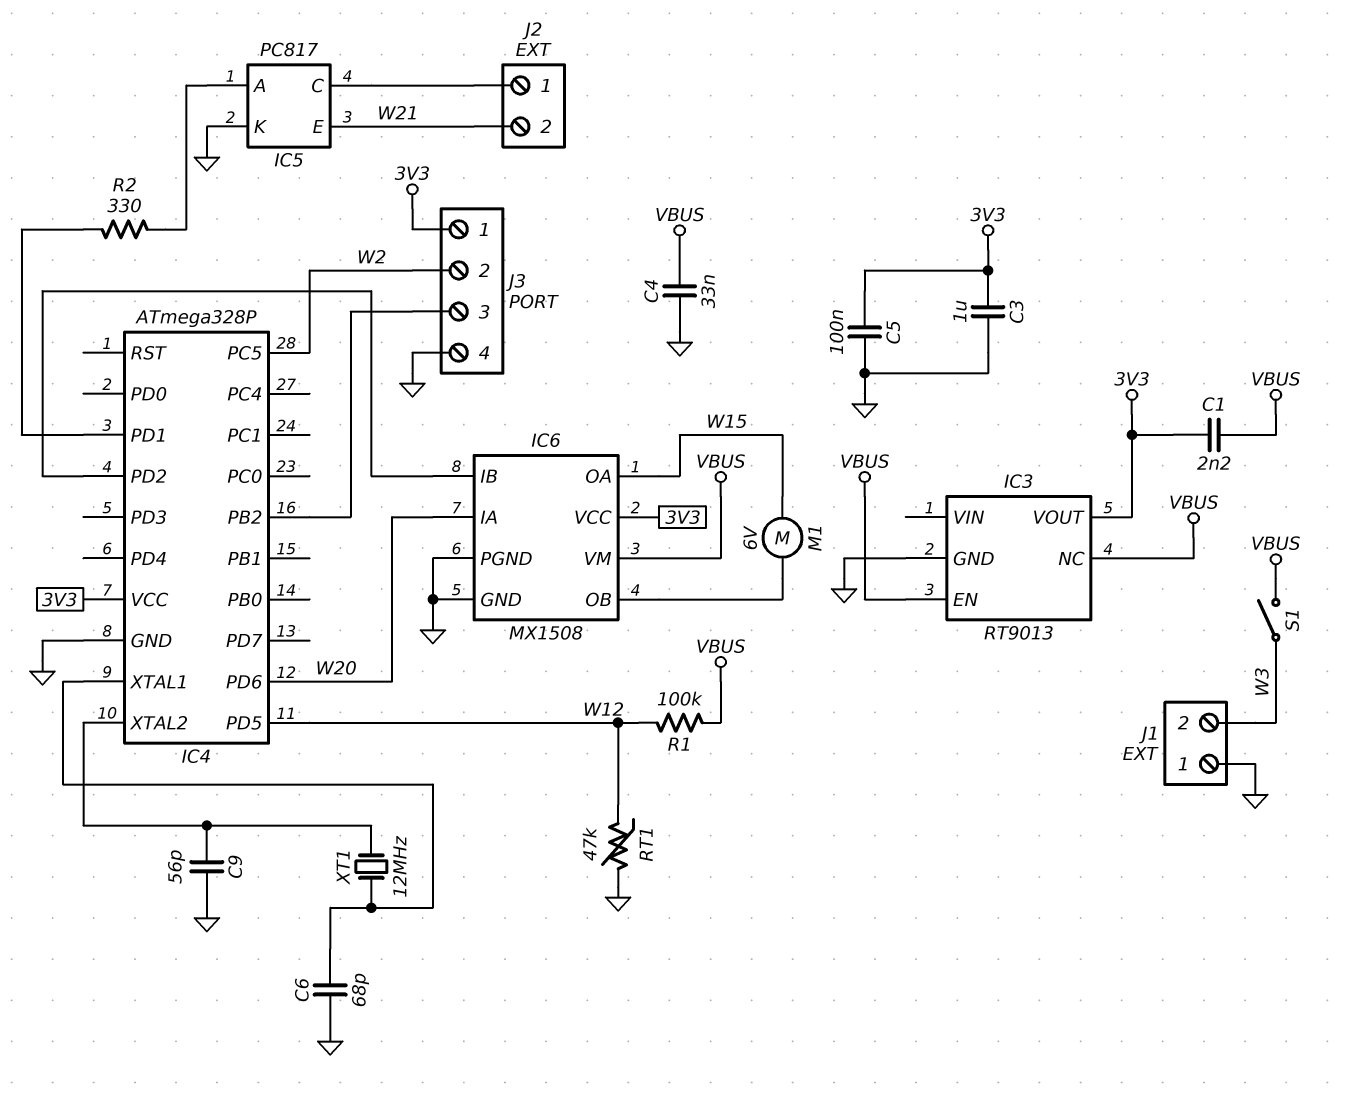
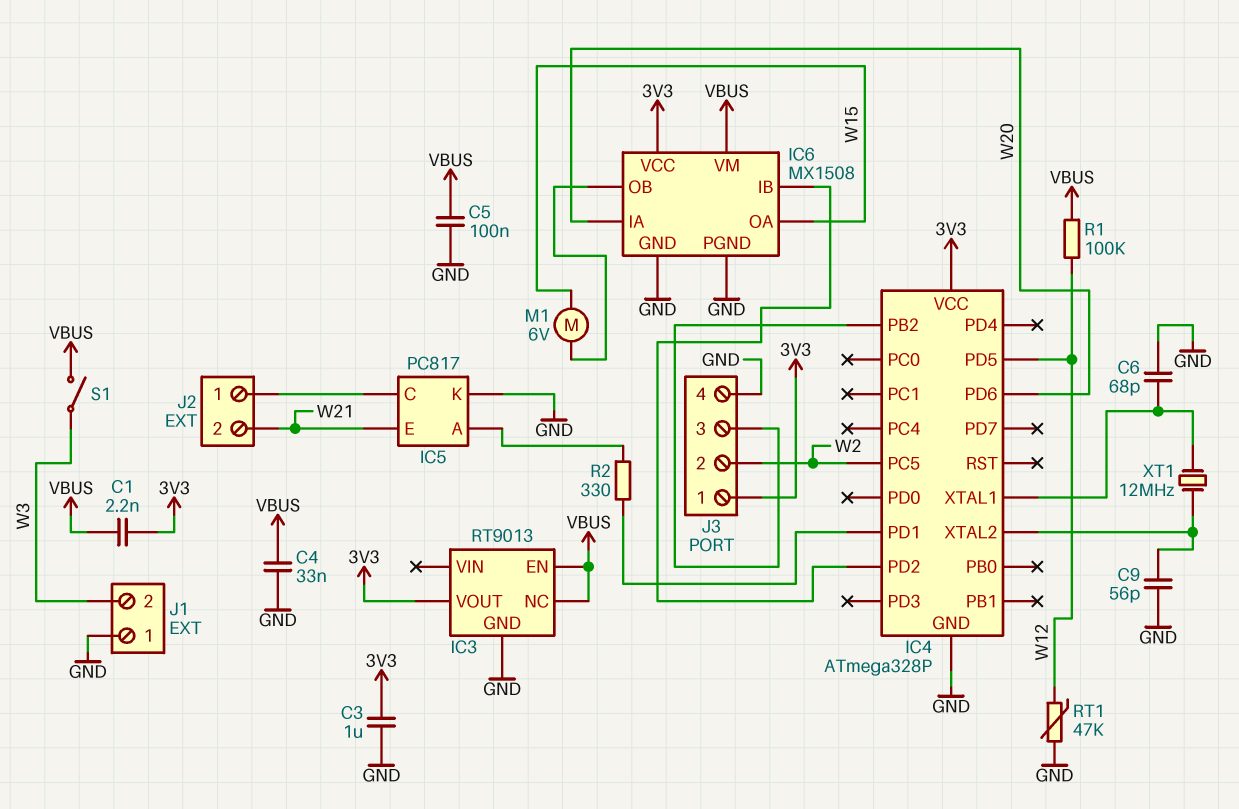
C5: 100nF (3V3, GND) -> 100nF (GND, VBUS)

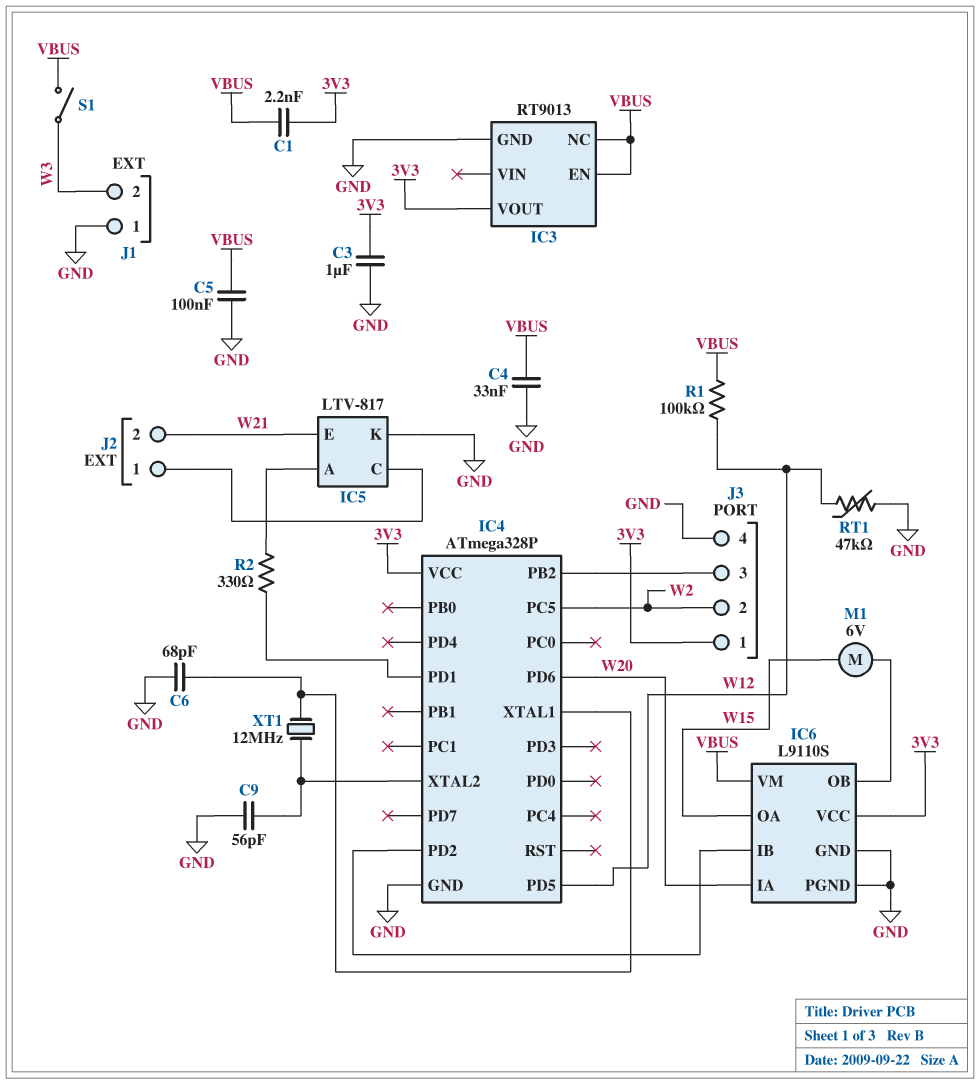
IC5: PC817 -> LTV-817
IC6: MX1508 -> L9110S

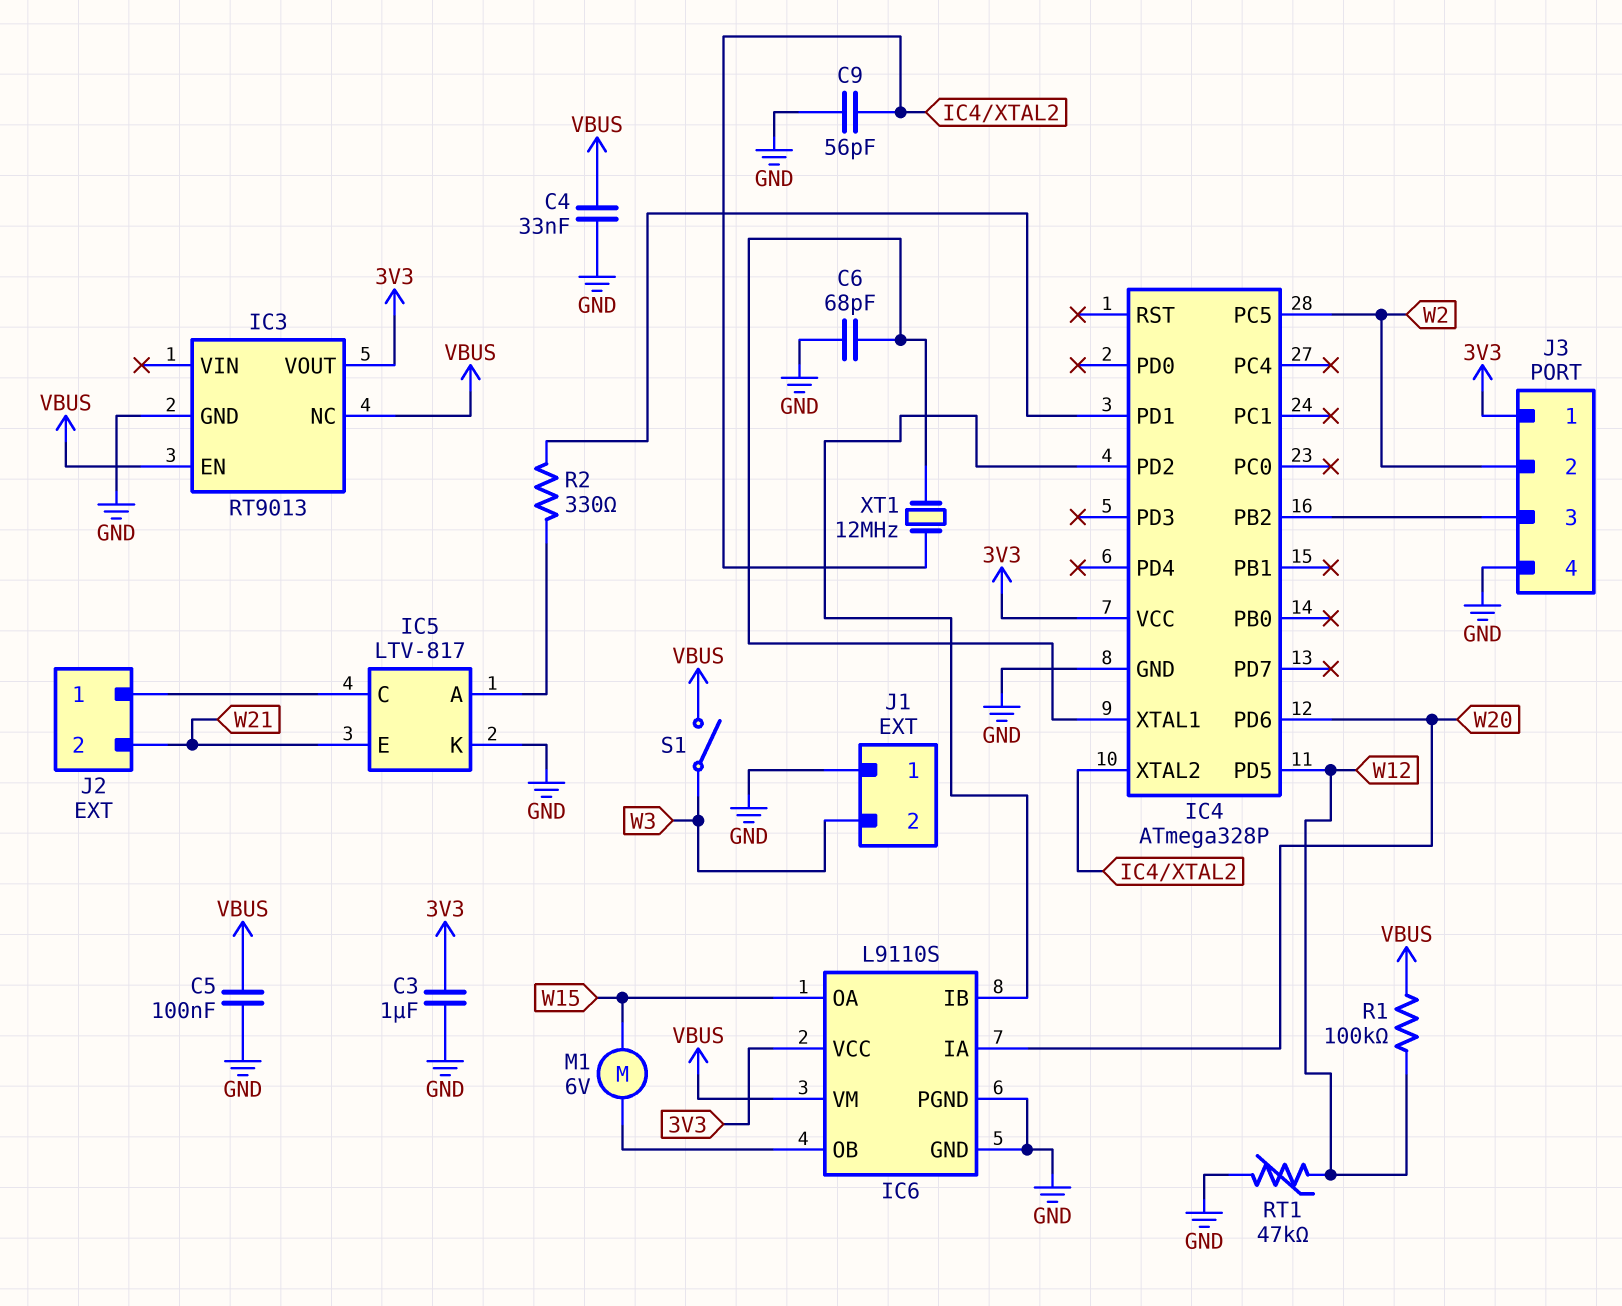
C1: 2.2nF (3V3, VBUS) -> none

